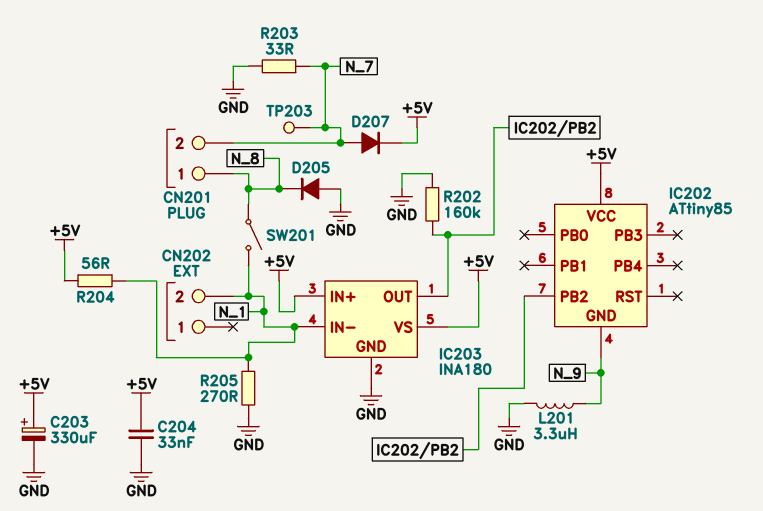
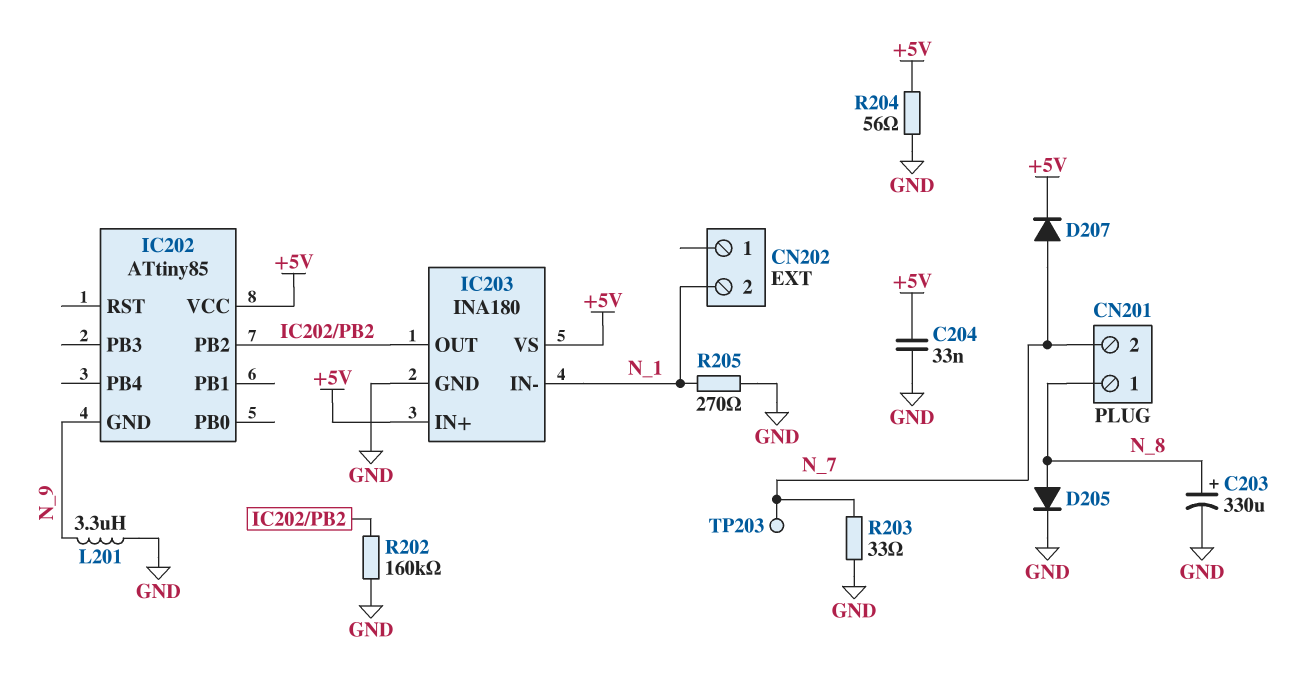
C203: 330uF (plus +5V, minus GND) -> 330uF (plus N_8, minus GND)
D205: diode (A GND, K N_8) -> diode (A N_8, K GND)
R204: 56 (+5V, N_1) -> 56 (+5V, GND)
SW201: switch (N_1, N_8) -> none

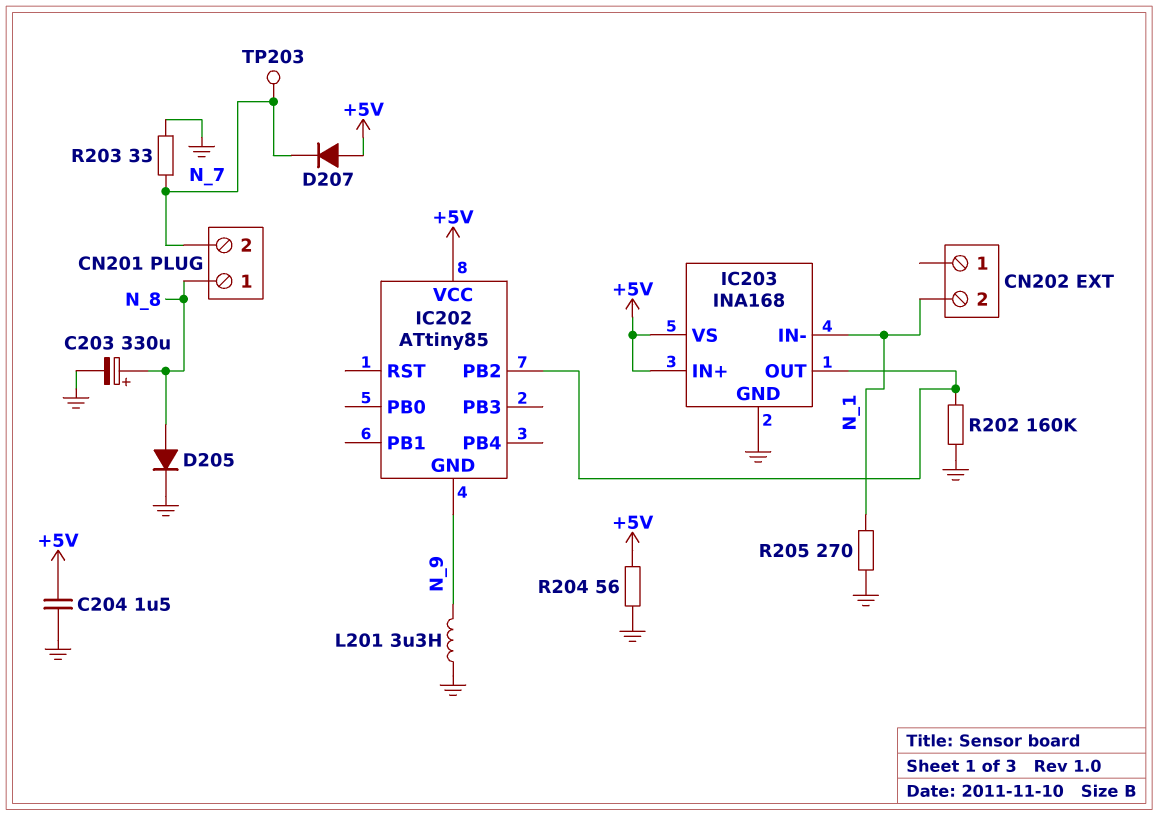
C204: 33nF (+5V, GND) -> 1.5uF (+5V, GND)
D207: diode (A N_7, K +5V) -> diode (A +5V, K N_7)
IC203: INA180 -> INA168

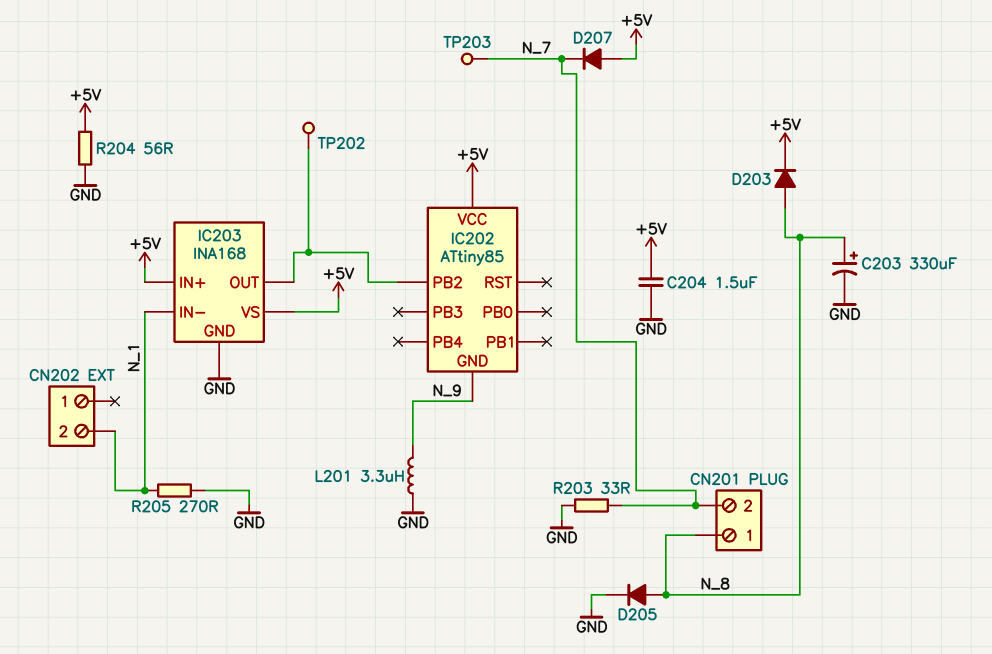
D203: none -> diode (A N_8, K +5V)
R202: 160k (GND, IC202/PB2) -> none
TP202: none -> test point (IC202/PB2)

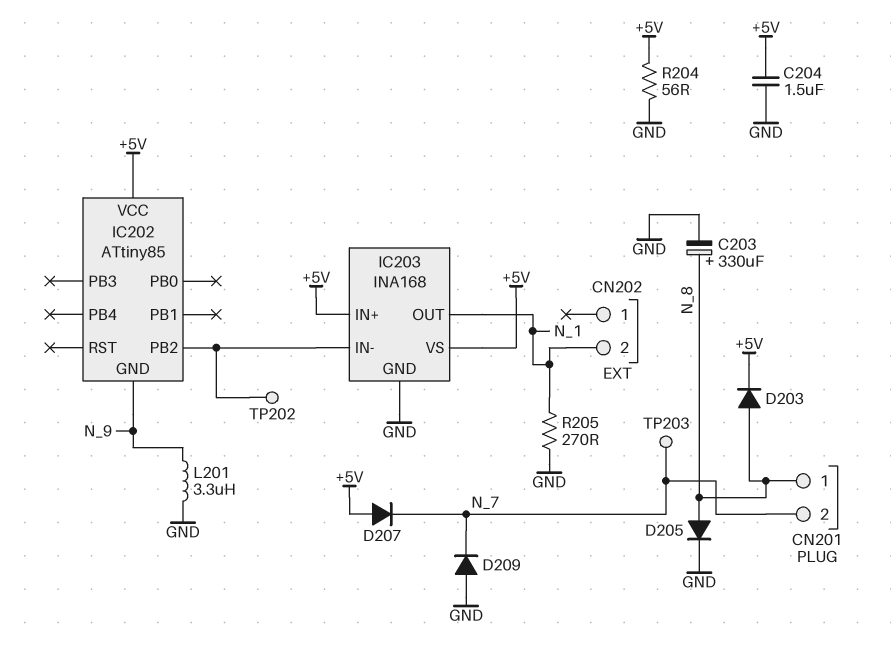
D209: none -> diode (A GND, K N_7)
IC203 pin IN-: N_1 -> IC202/PB2
IC203 pin OUT: IC202/PB2 -> N_1
R203: 33 (GND, N_7) -> none

